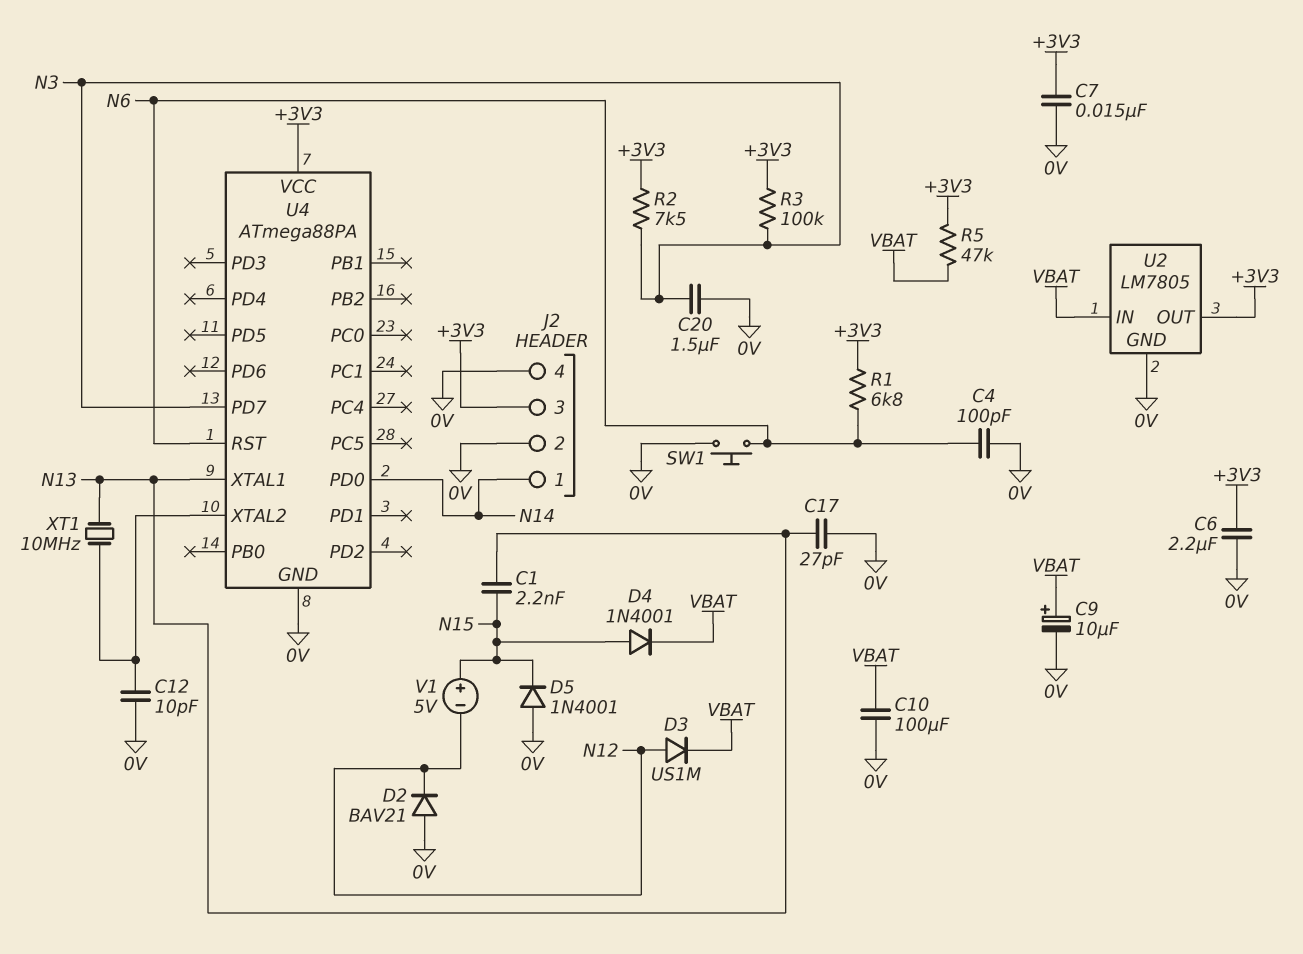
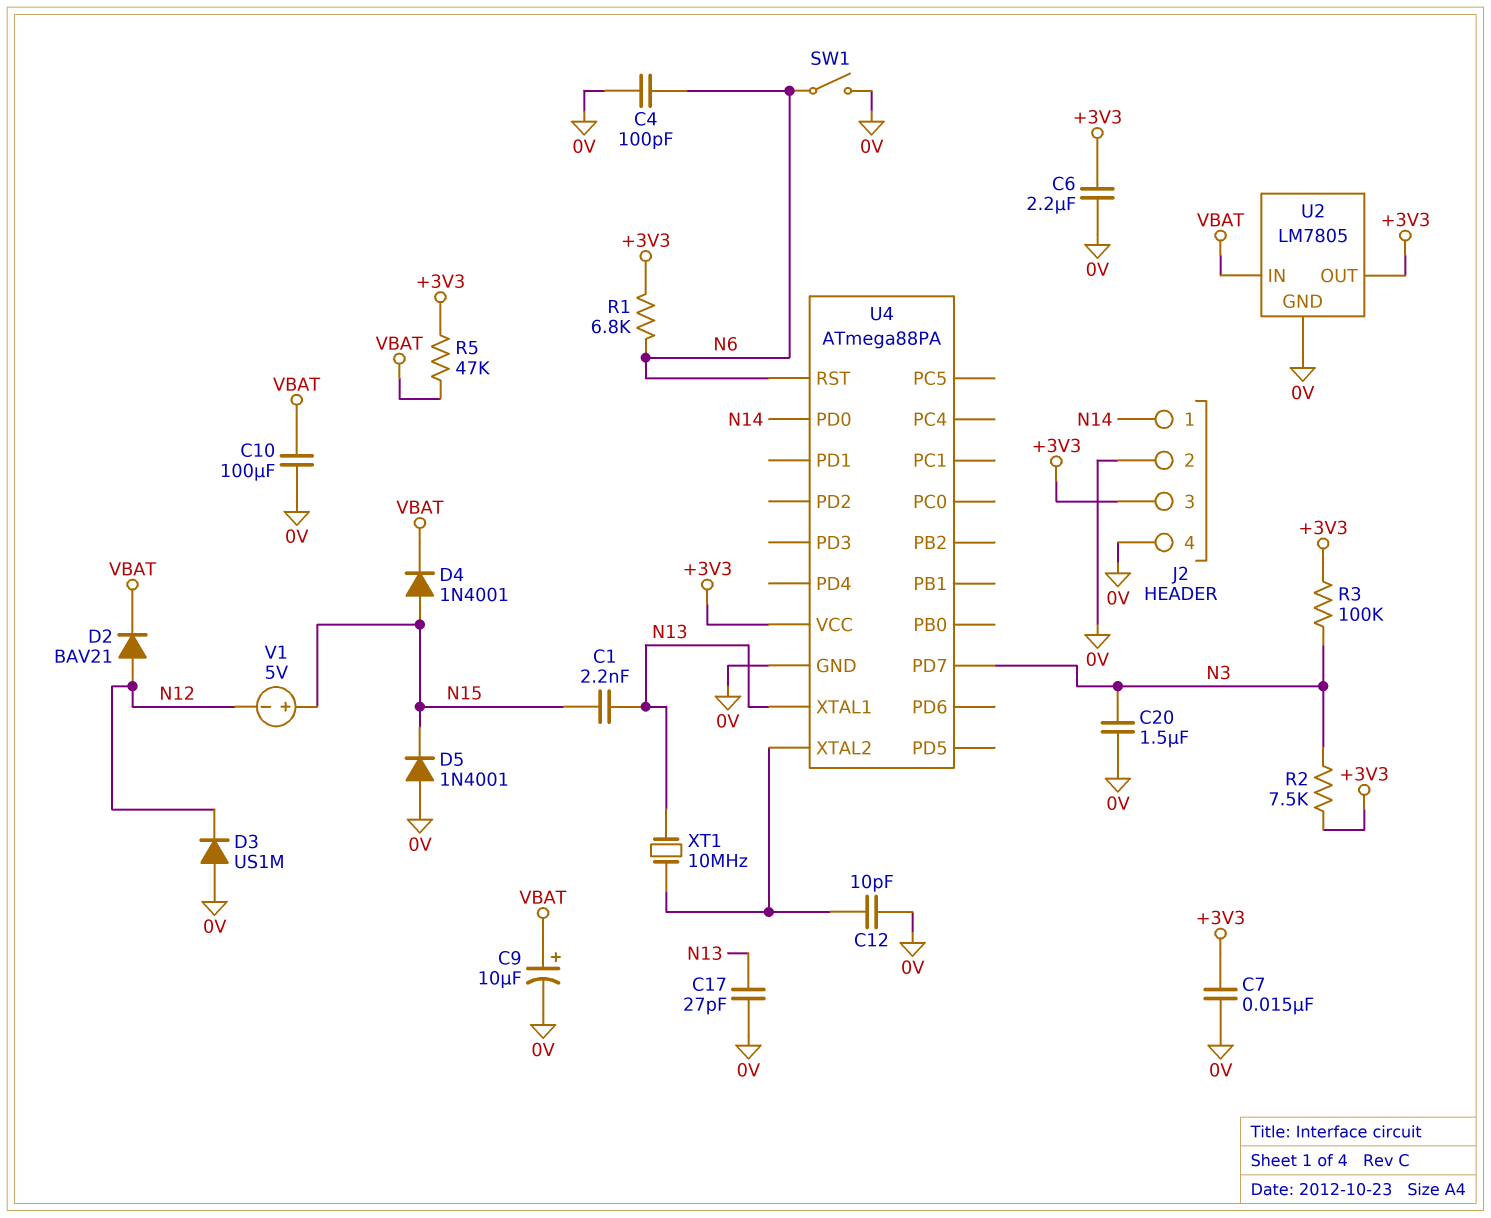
D2: diode BAV21 (A 0V, K N12) -> diode BAV21 (A N12, K VBAT)
D3: diode US1M (A N12, K VBAT) -> diode US1M (A 0V, K N12)
SW1: button (0V, N6) -> switch (0V, N6)

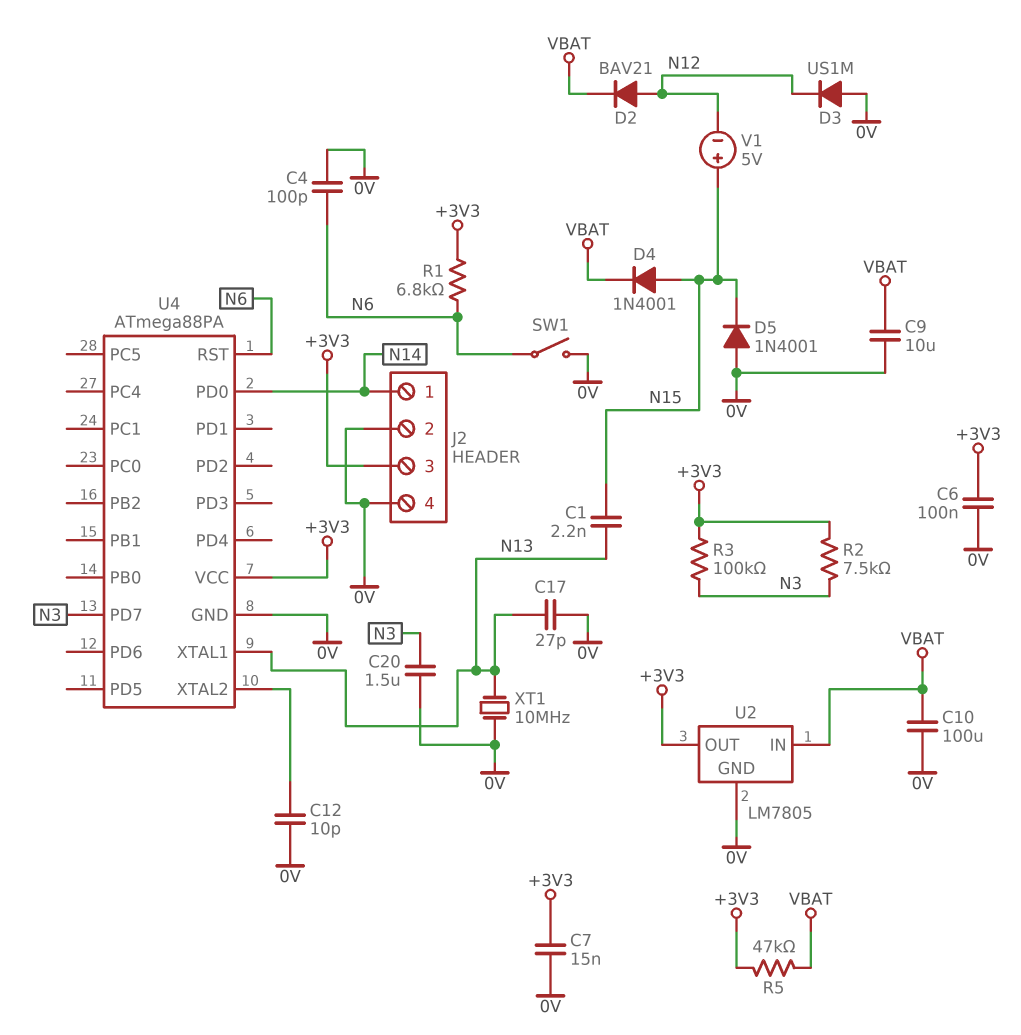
C6: 2.2uF (+3V3, 0V) -> 100nF (+3V3, 0V)
C9: 10uF (plus VBAT, minus 0V) -> 10uF (0V, VBAT)
XT1: 10MHz (N13, U4/XTAL2) -> 10MHz (0V, N13)

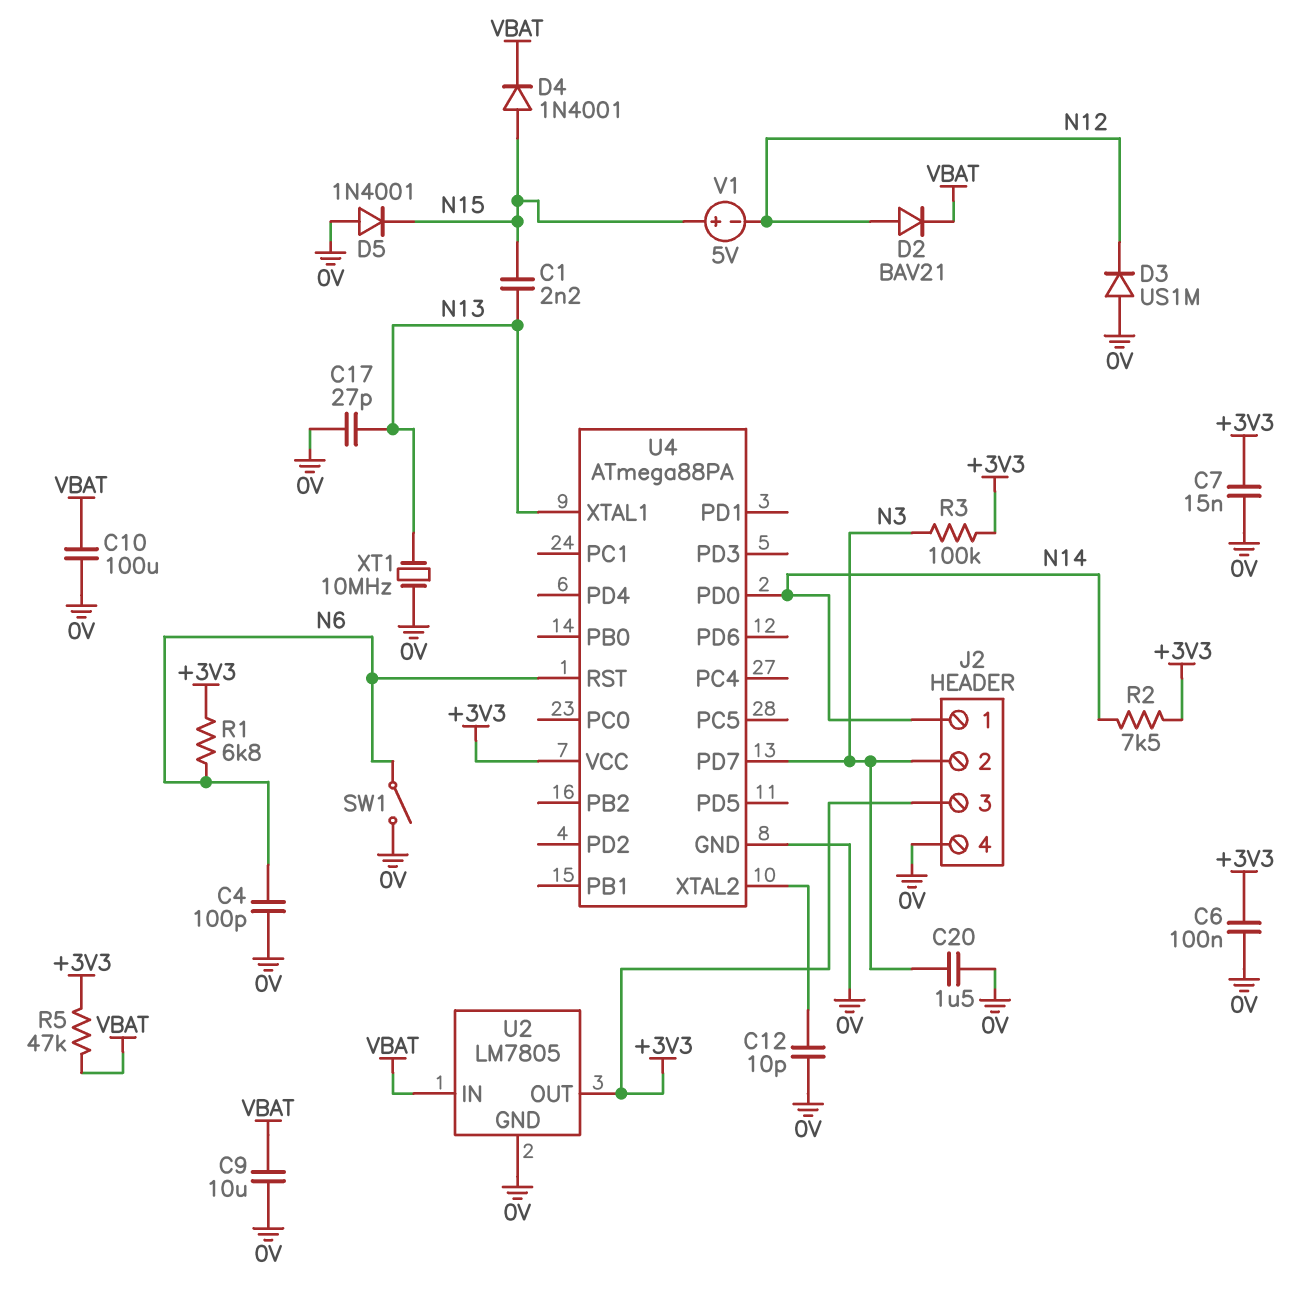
J2 pin 2: 0V -> N3
R2: 7.5k (+3V3, N3) -> 7.5k (+3V3, N14)

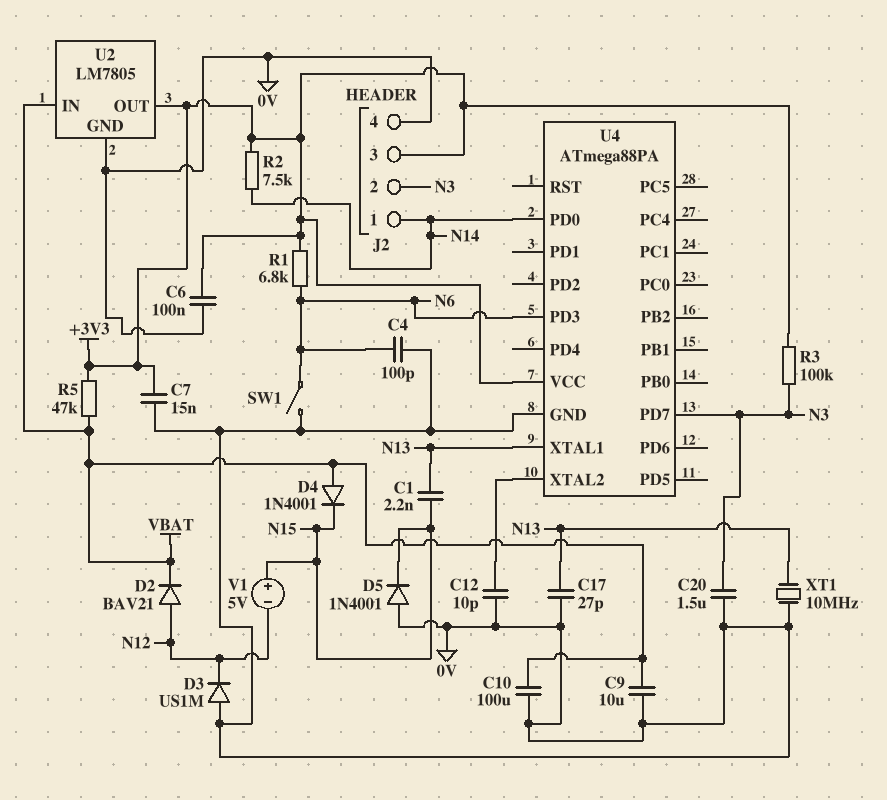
D4: diode 1N4001 (A N15, K VBAT) -> diode 1N4001 (A VBAT, K N15)
U4 pin PD3: none -> N6
U4 pin RST: N6 -> none

